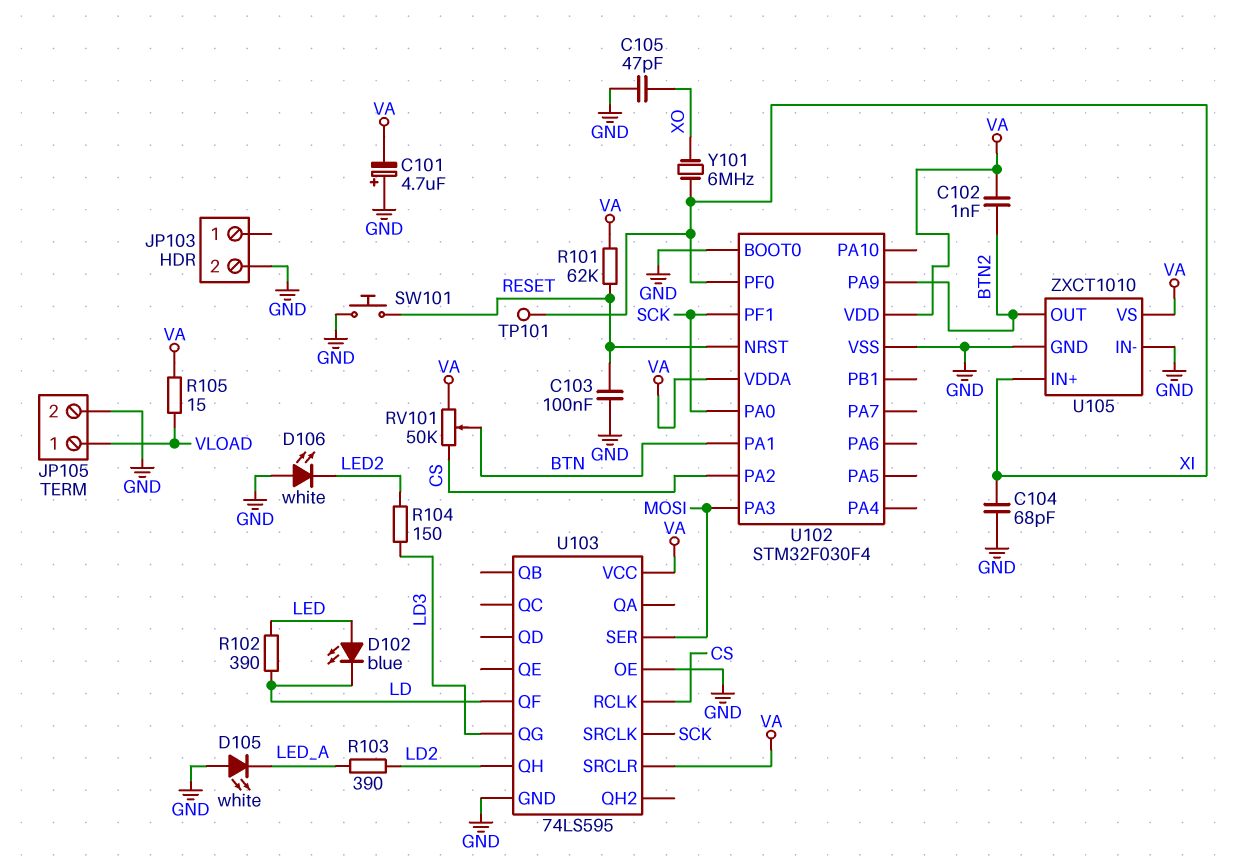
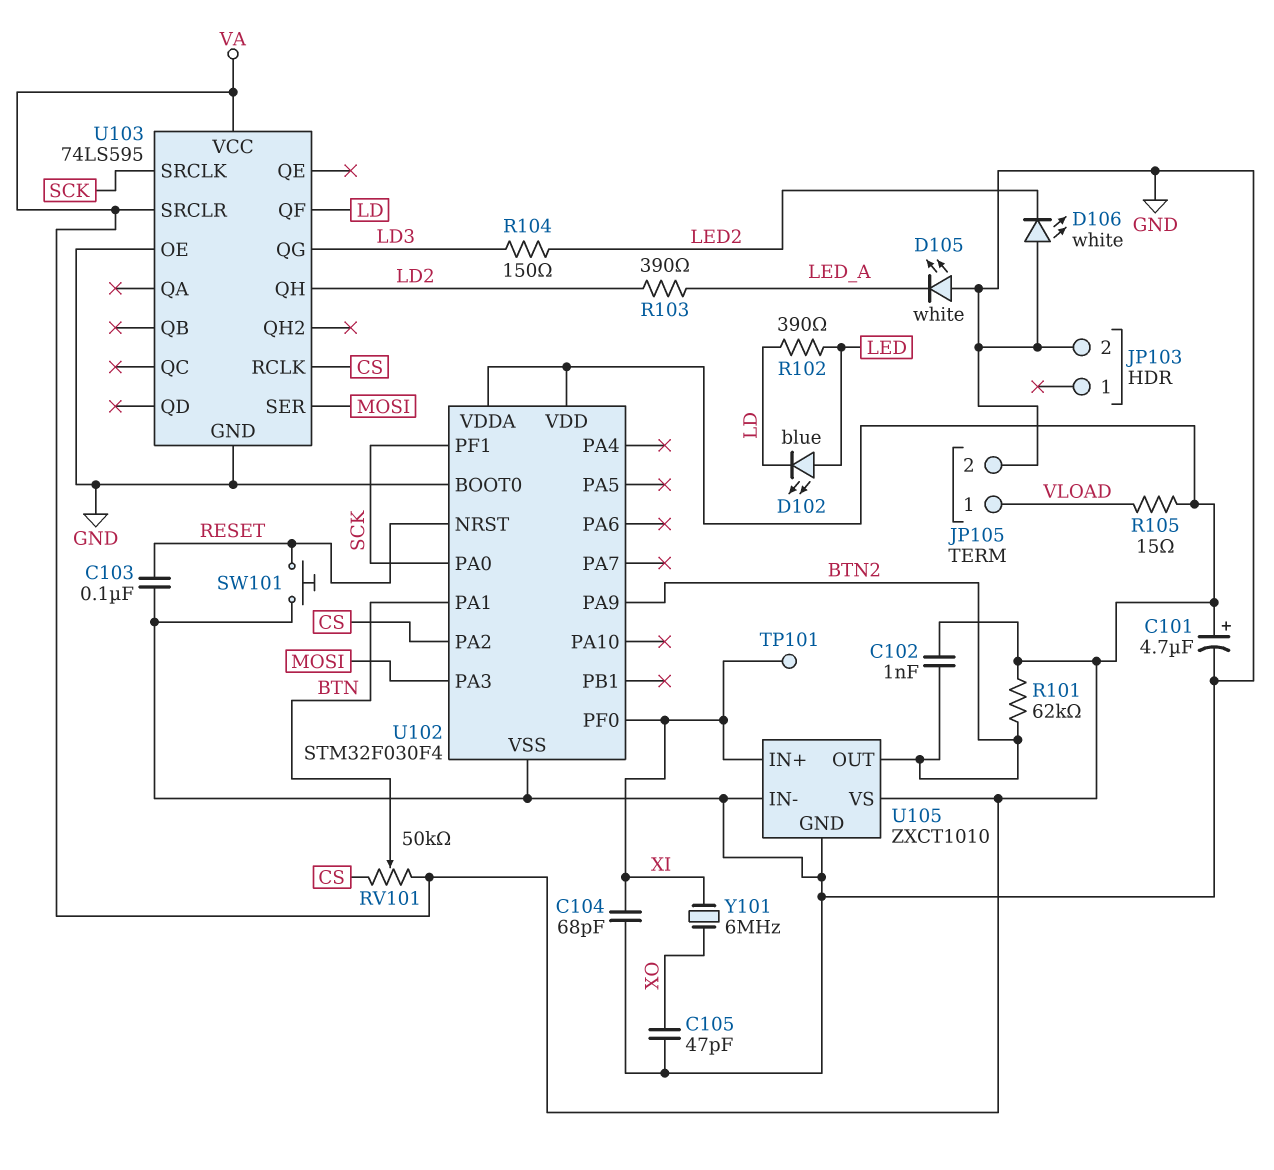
C101: 4.7uF (plus GND, minus VA) -> 4.7uF (plus VA, minus GND)
R101: 62k (RESET, VA) -> 62k (BTN2, VA)

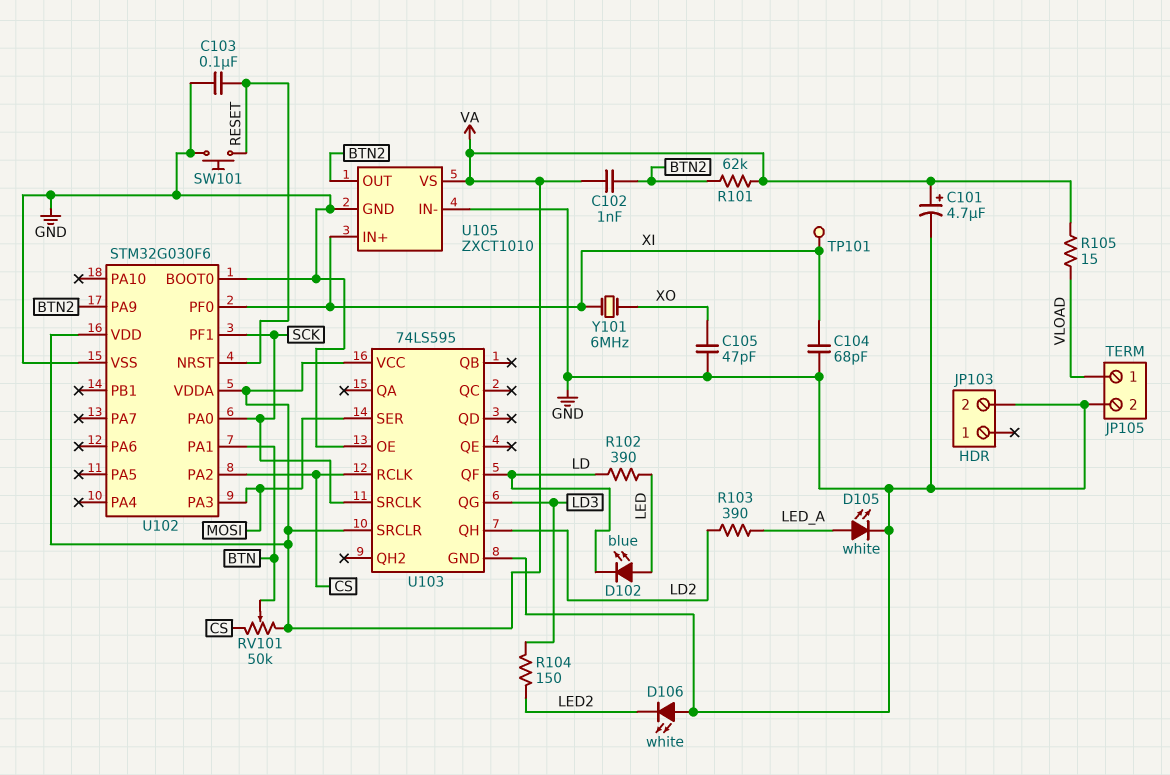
D105: LED white (A GND, K LED_A) -> LED white (A LED_A, K GND)
U102: STM32F030F4 -> STM32G030F6

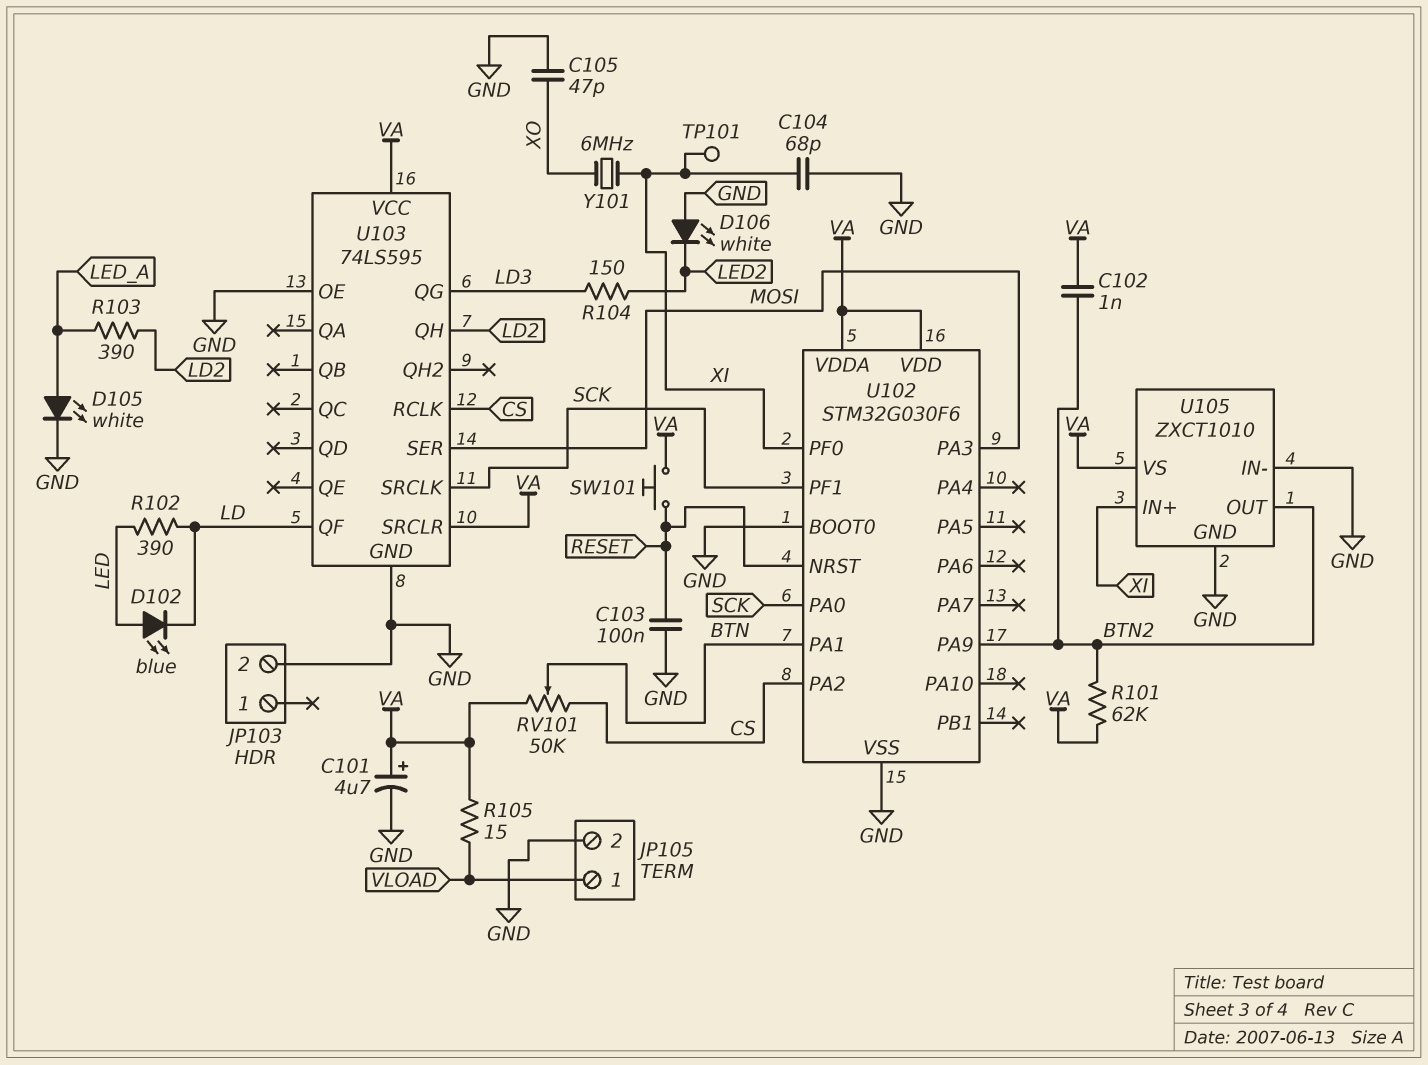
SW101: button (GND, RESET) -> button (RESET, VA)

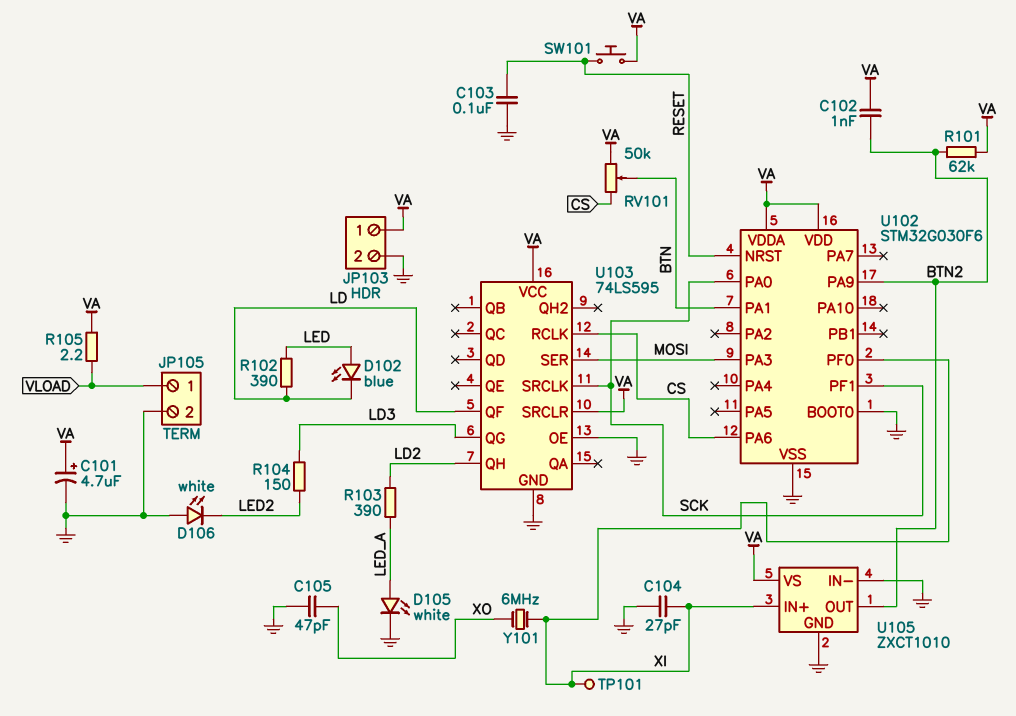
C104: 68pF (GND, XI) -> 27pF (GND, XI)
JP103 pin 1: none -> VA
R105: 15 (VA, VLOAD) -> 2.2 (VA, VLOAD)
U102 pin PA2: CS -> none
U102 pin PA6: none -> CS

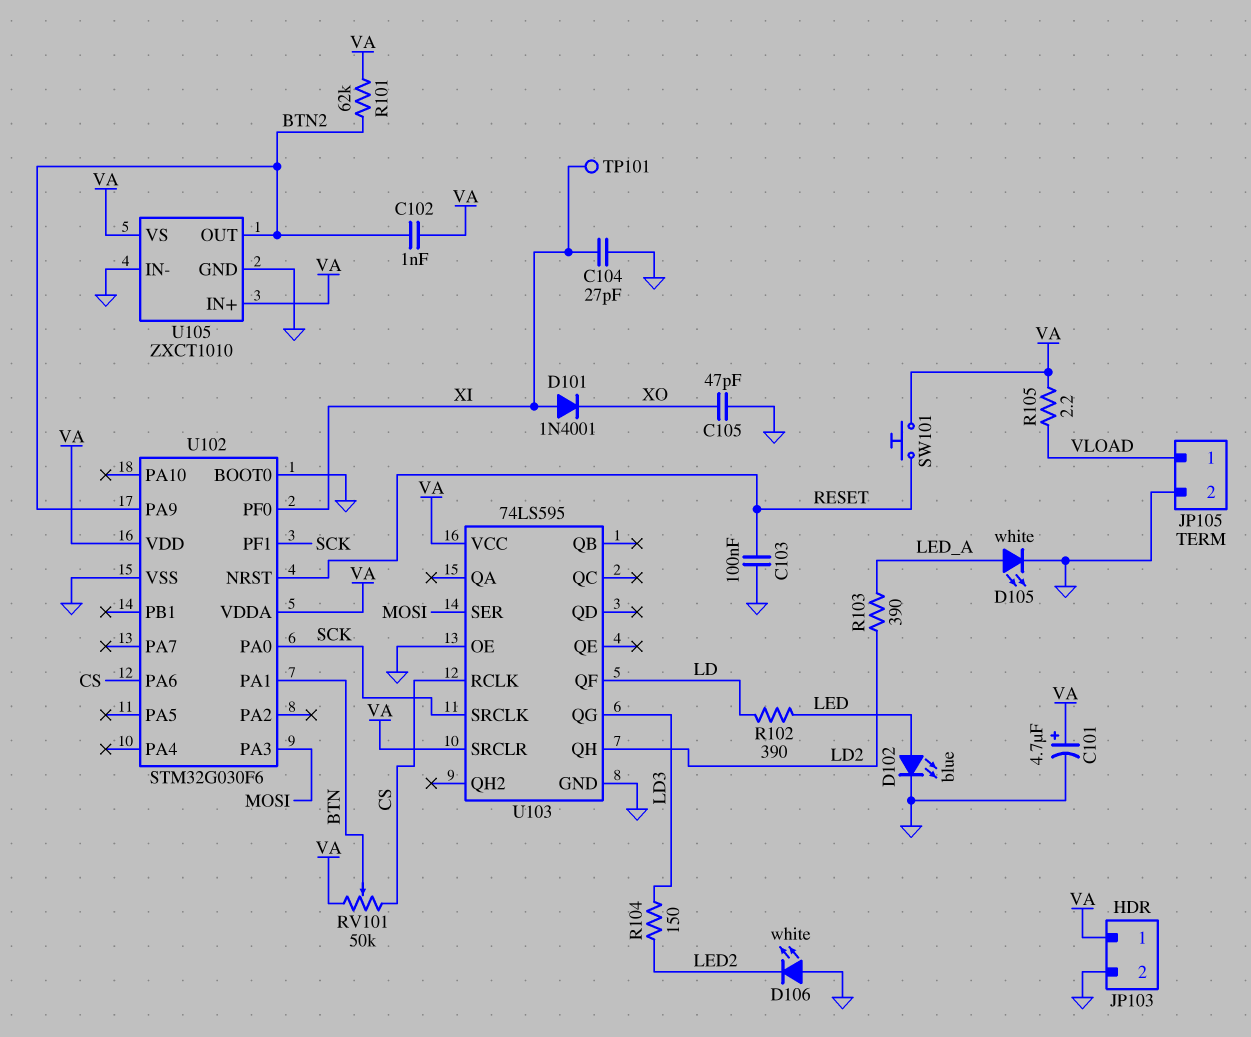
D101: none -> diode 1N4001 (A XI, K XO)
D102: LED blue (A LED, K LD) -> LED blue (A LED, K GND)
U105 pin IN+: XI -> VA
Y101: 6MHz (XI, XO) -> none

